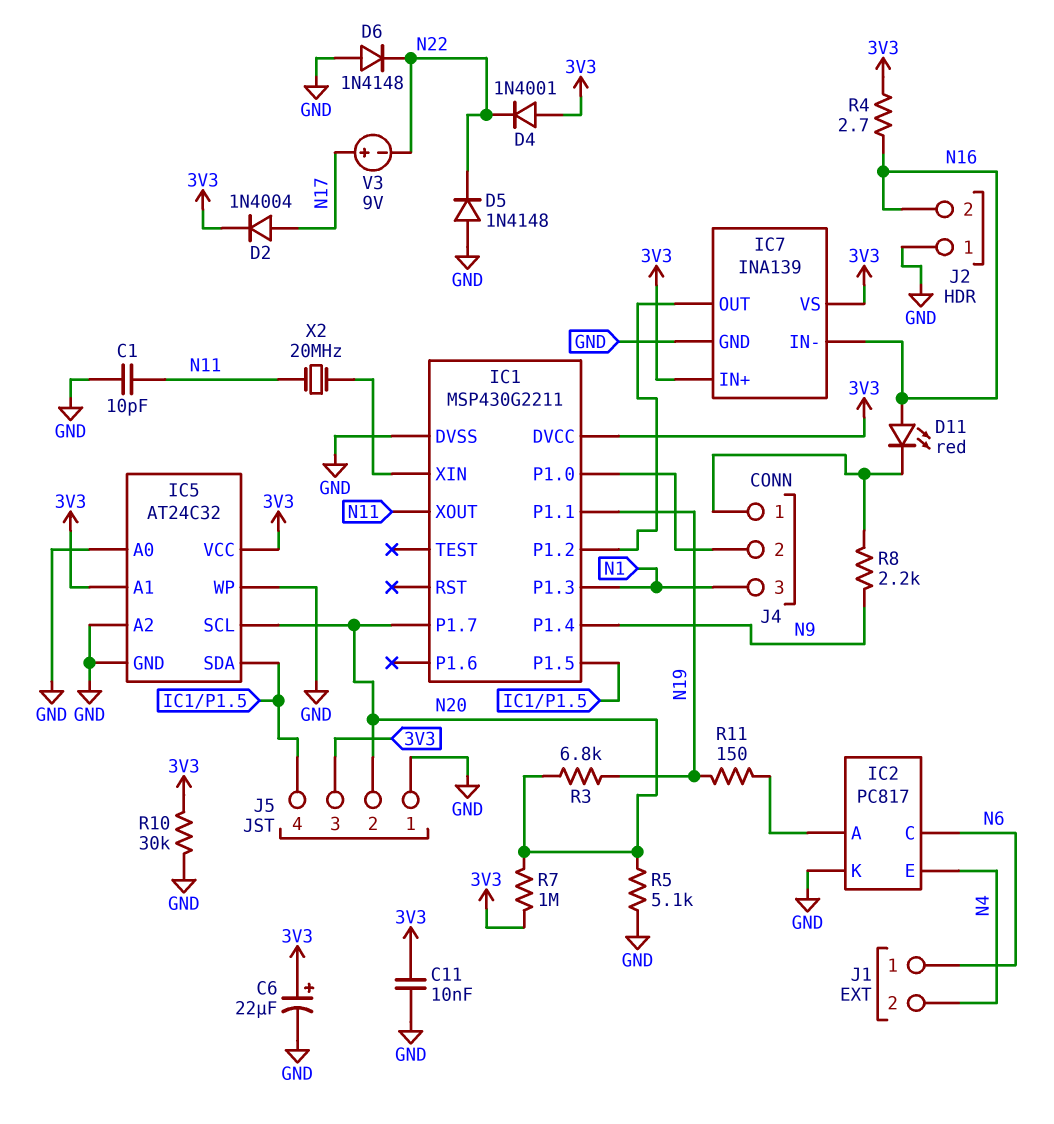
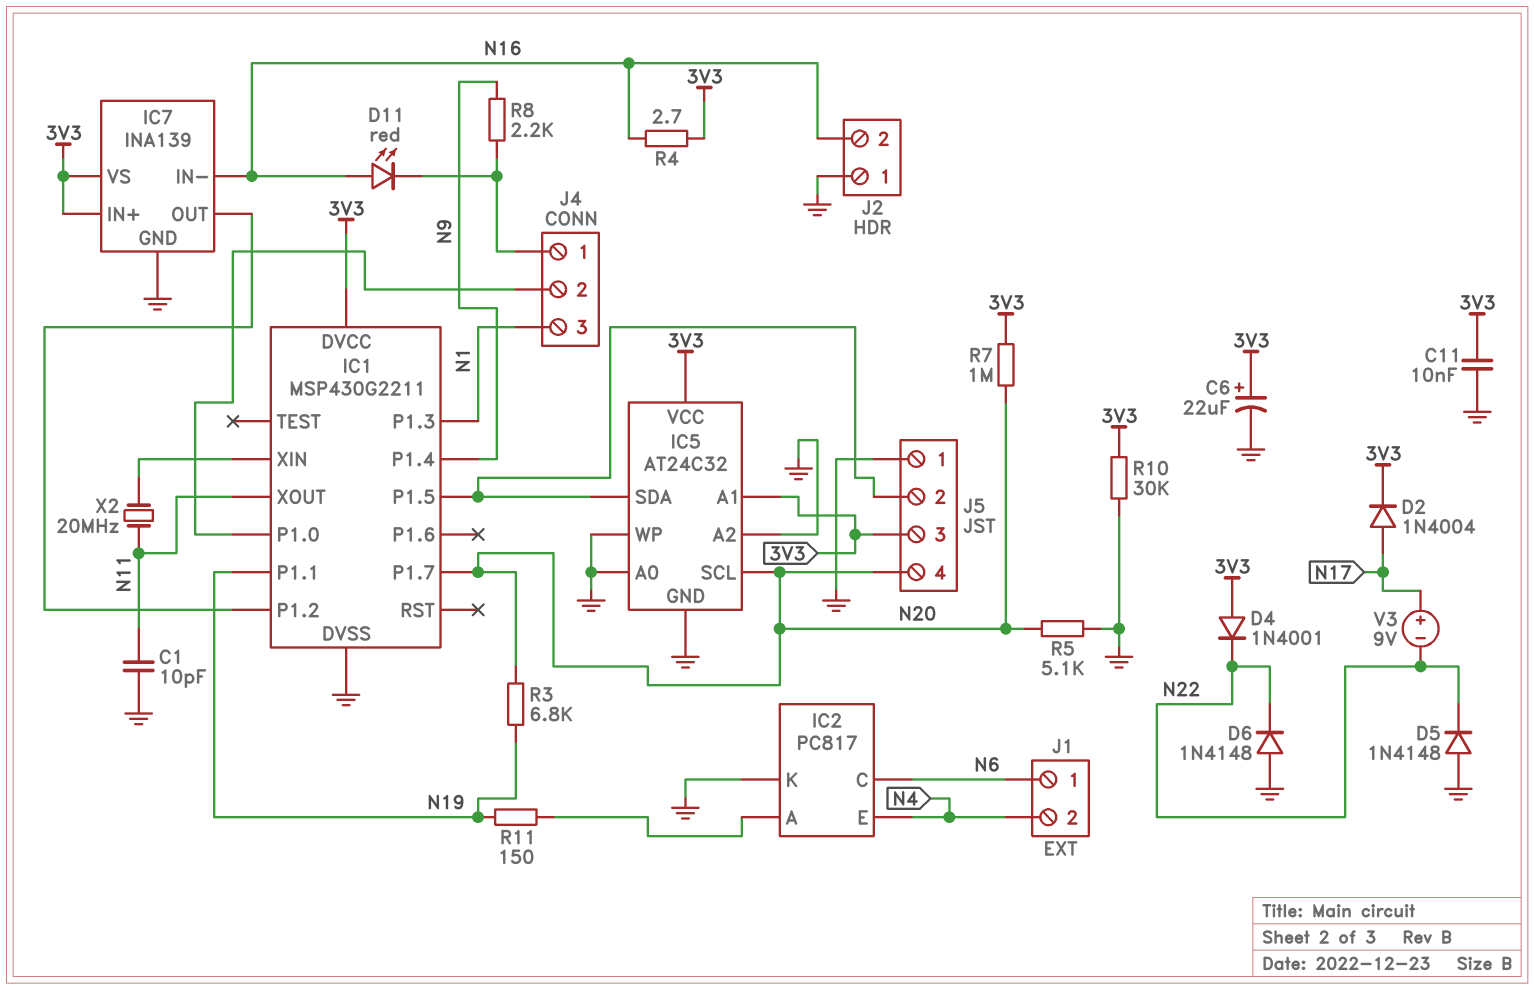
J5 pin 2: N20 -> IC1/P1.5
J5 pin 4: IC1/P1.5 -> N20

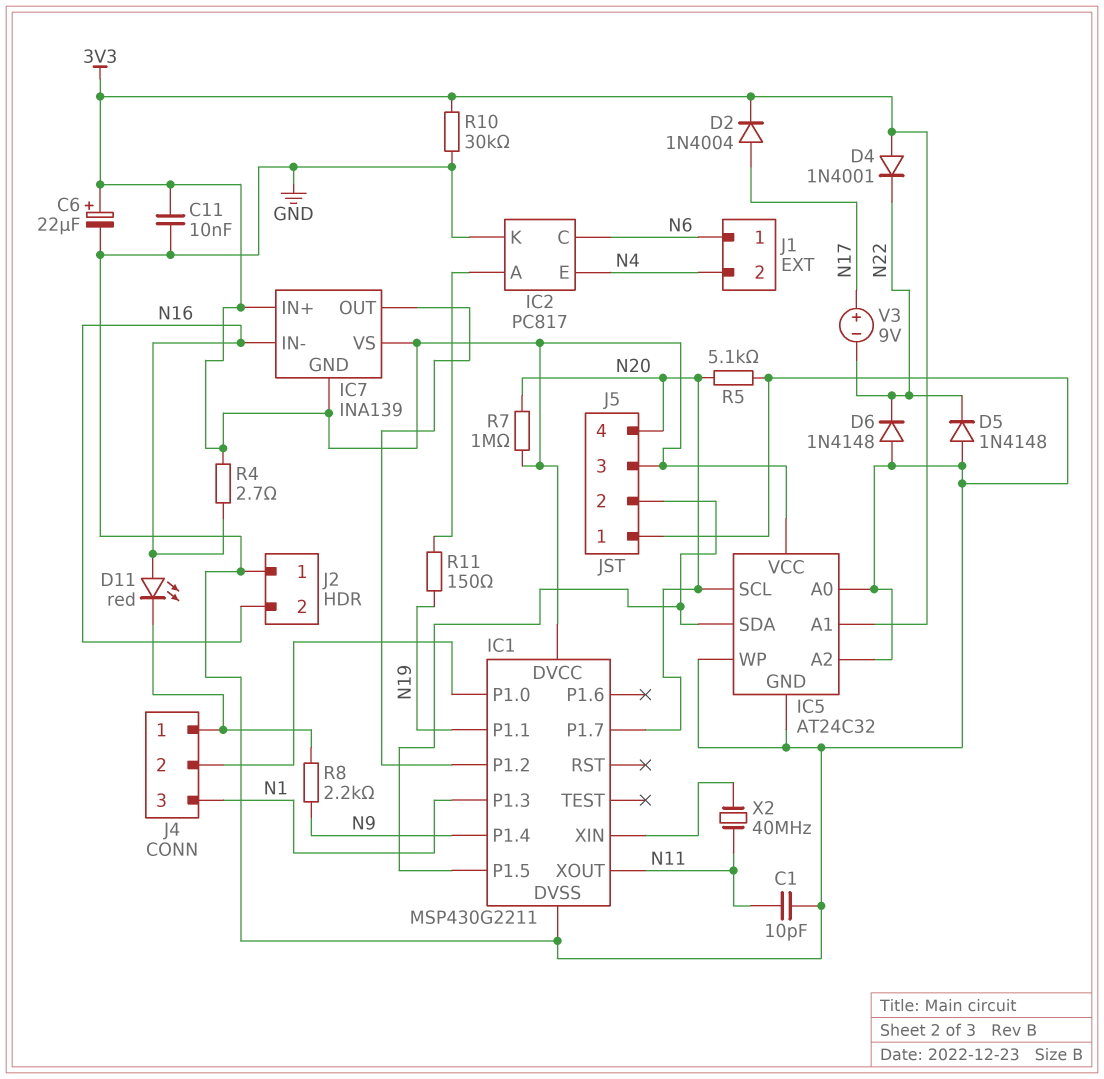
IC7 pin GND: GND -> 3V3
R3: 6.8k (N19, N20) -> none
X2: 20MHz (IC1/XIN, N11) -> 40MHz (IC1/XIN, N11)

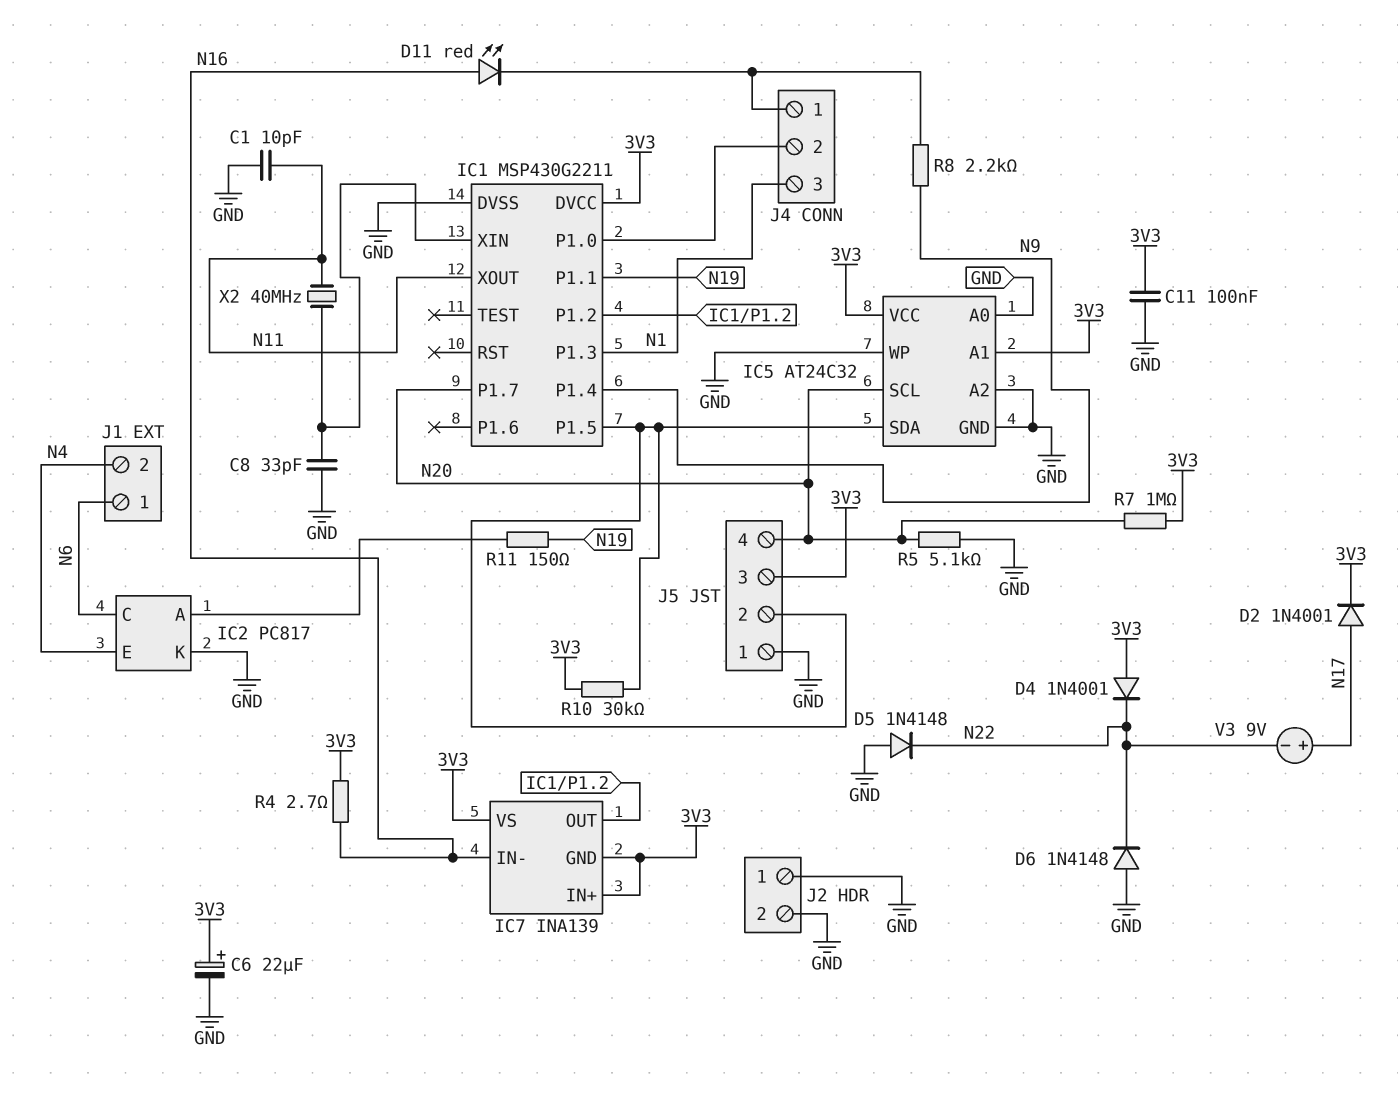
C8: none -> 33pF (GND, IC1/XIN)
C11: 10nF (3V3, GND) -> 100nF (3V3, GND)
D2: diode 1N4004 (A N17, K 3V3) -> diode 1N4001 (A N17, K 3V3)
J2 pin 2: N16 -> GND
R10: 30k (3V3, GND) -> 30k (3V3, IC1/P1.5)

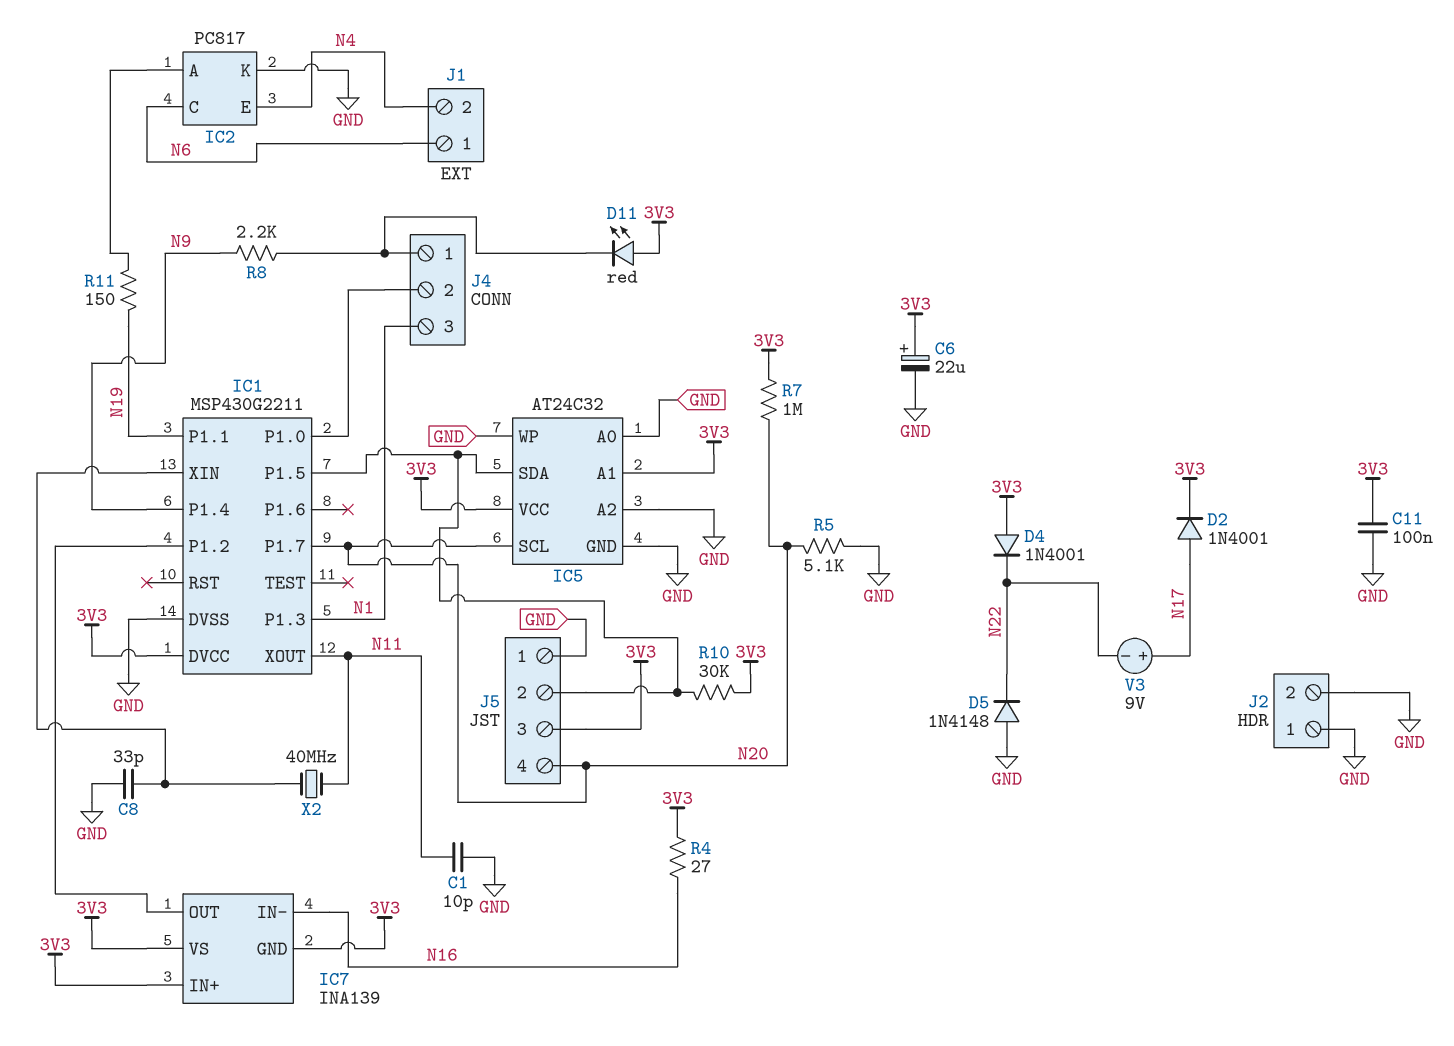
D6: diode 1N4148 (A GND, K N22) -> none
D11: LED red (A N16, K J4/1) -> LED red (A 3V3, K J4/1)
R4: 2.7 (3V3, N16) -> 27 (3V3, N16)

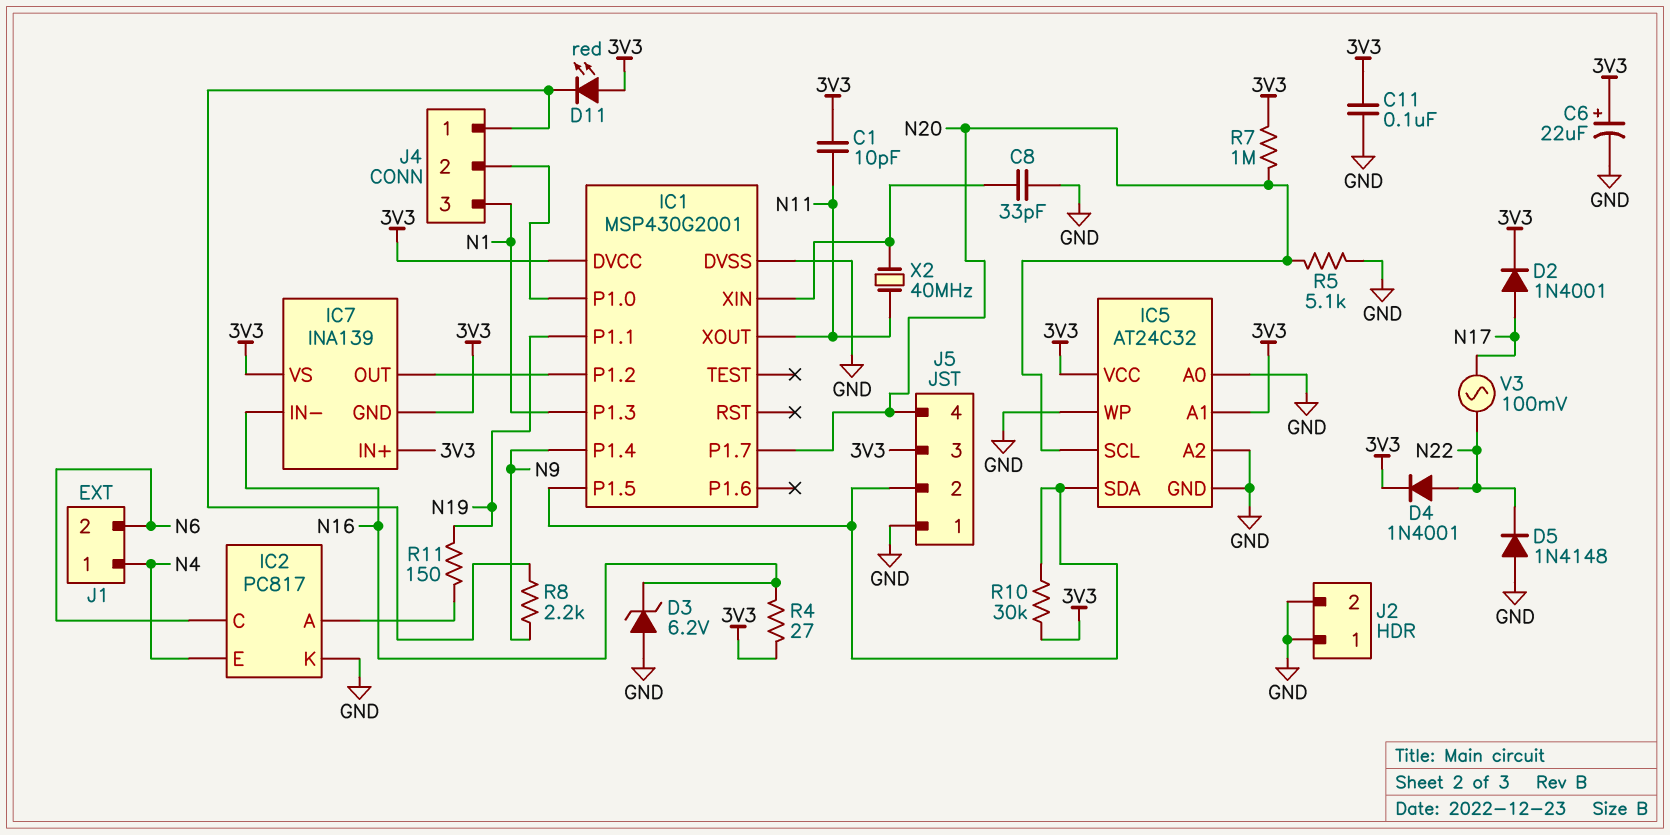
C1: 10pF (GND, N11) -> 10pF (3V3, N11)
D3: none -> zener 6.2V (A GND, K N16)
D4: diode 1N4001 (A 3V3, K N22) -> diode 1N4001 (A N22, K 3V3)
IC1: MSP430G2211 -> MSP430G2001
J1 pin 1: N6 -> N4
J1 pin 2: N4 -> N6
V3: 9V (plus N17, minus N22) -> AC 100mV (N17, N22)

